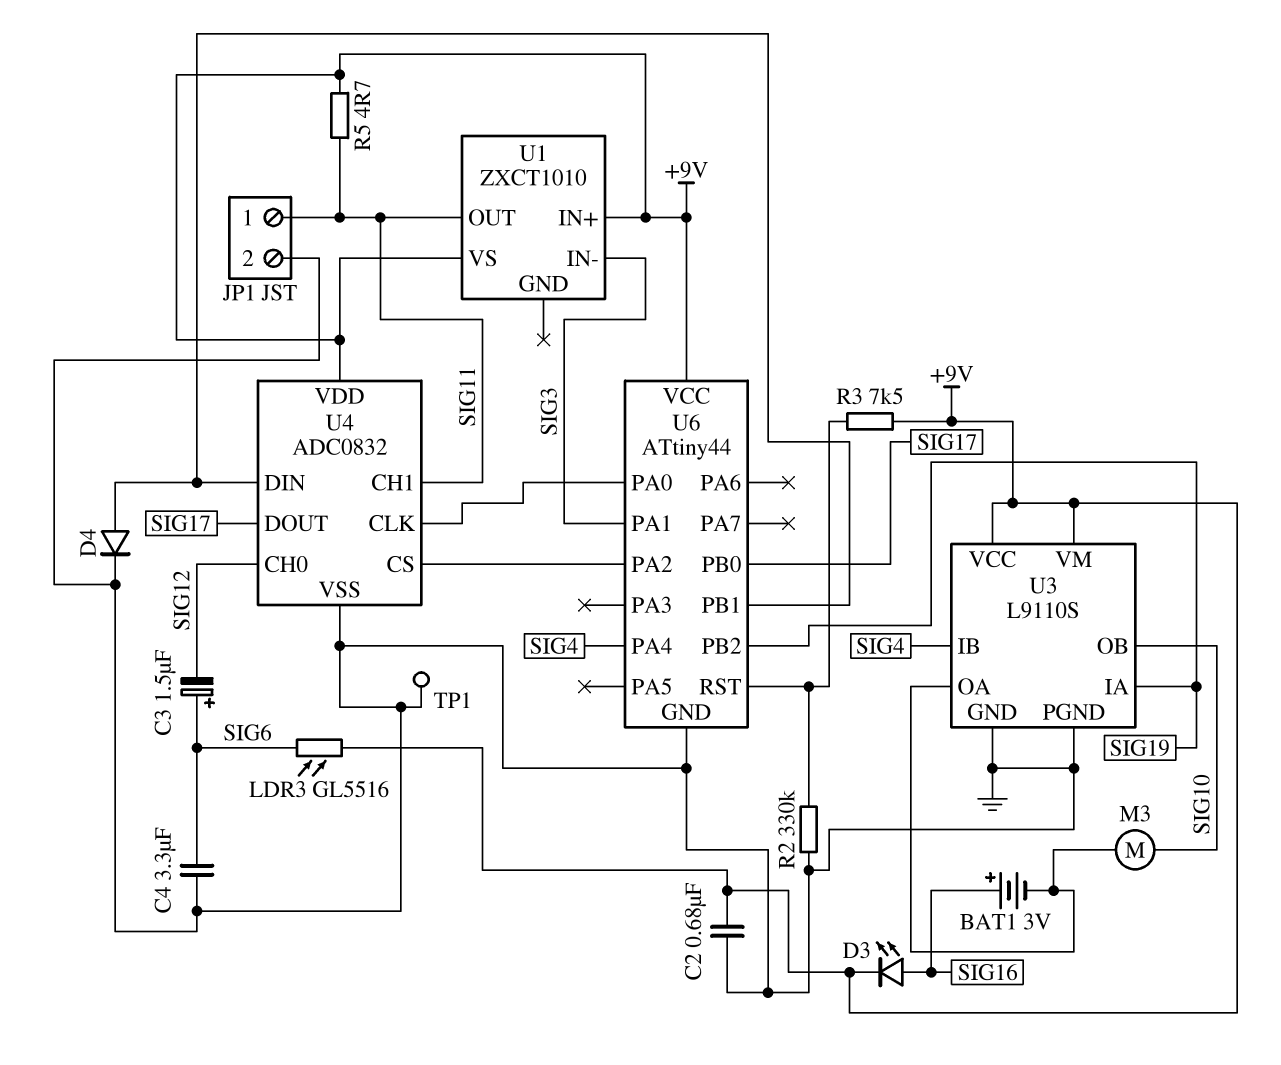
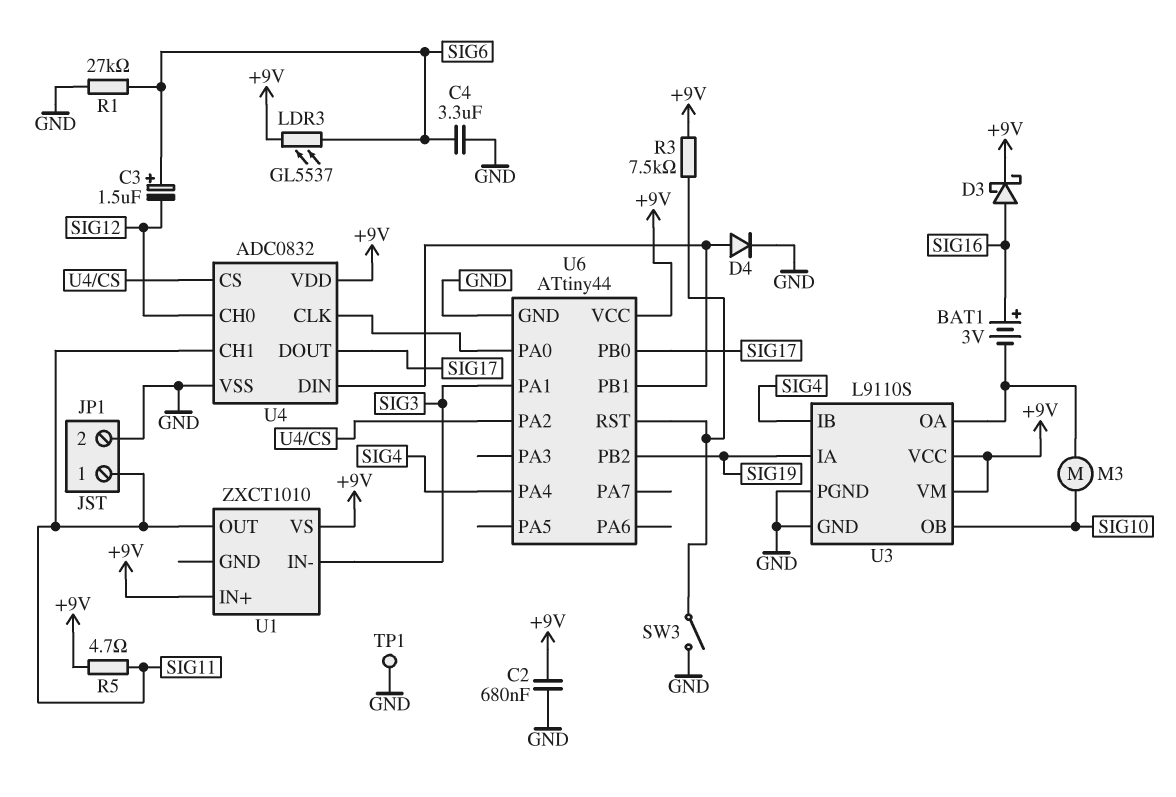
D3: LED (A SIG16, K +9V) -> schottky (A SIG16, K +9V)
LDR3: GL5516 (+9V, SIG6) -> GL5537 (+9V, SIG6)
R1: none -> 27k (GND, SIG6)
R2: 330k (GND, U6/RST) -> none
SW3: none -> switch (GND, U6/RST)

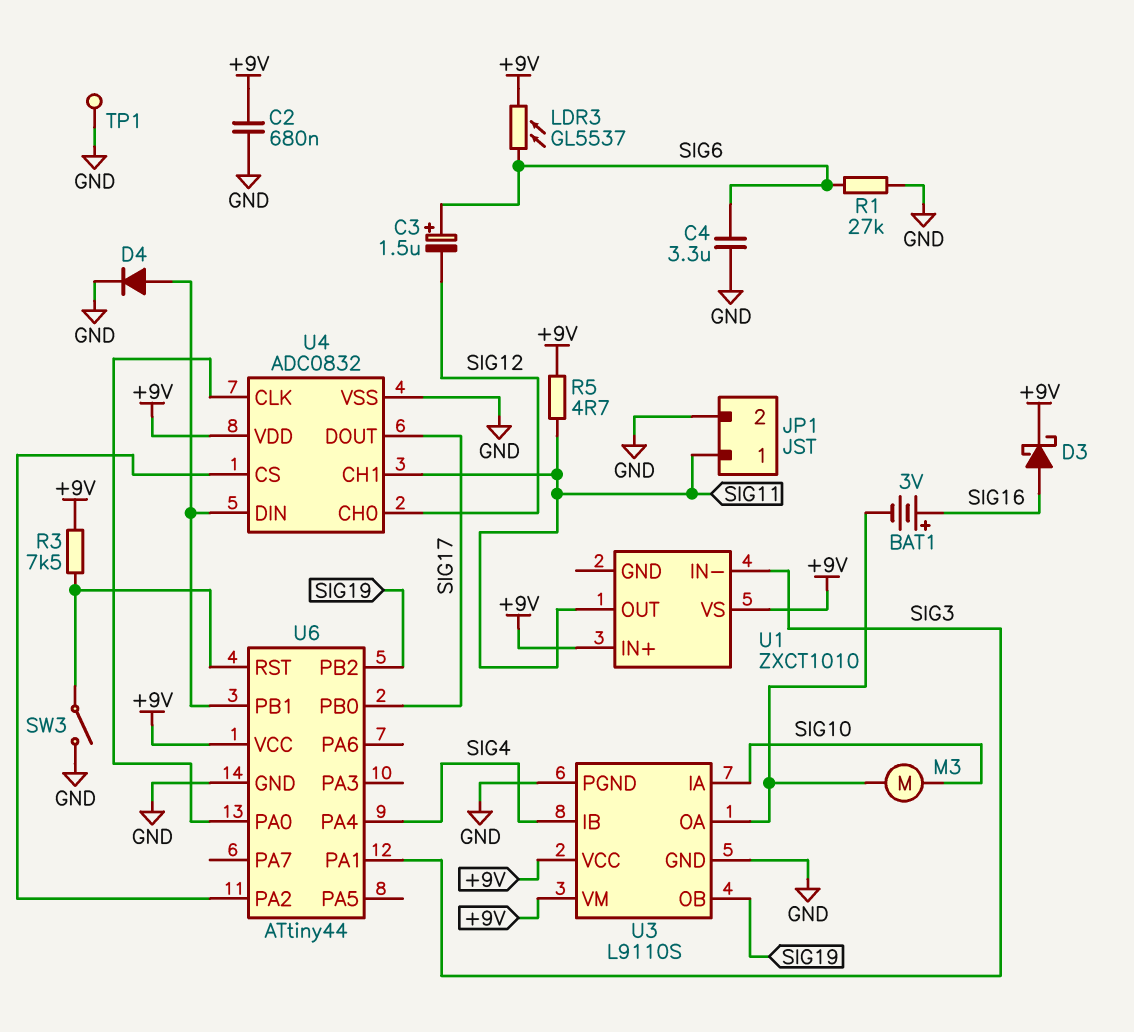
U3 pin IA: SIG19 -> SIG10
U3 pin OB: SIG10 -> SIG19

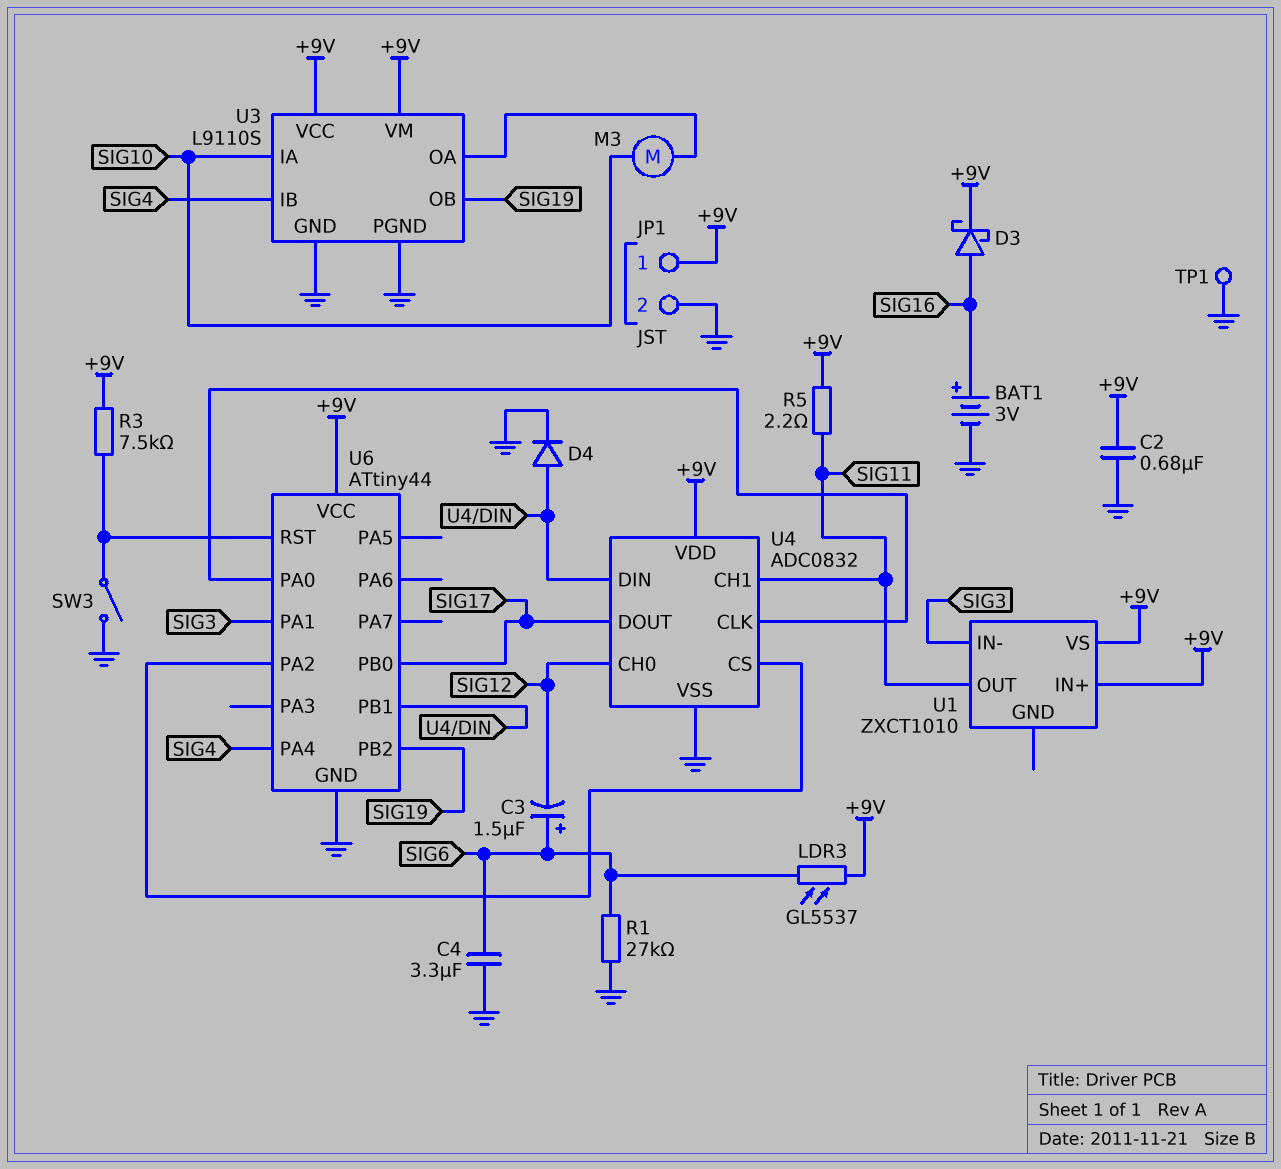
BAT1: 3V (plus SIG16, minus U3/OA) -> 3V (plus SIG16, minus GND)
JP1 pin 1: SIG11 -> +9V
R5: 4.7 (+9V, SIG11) -> 2.2 (+9V, SIG11)

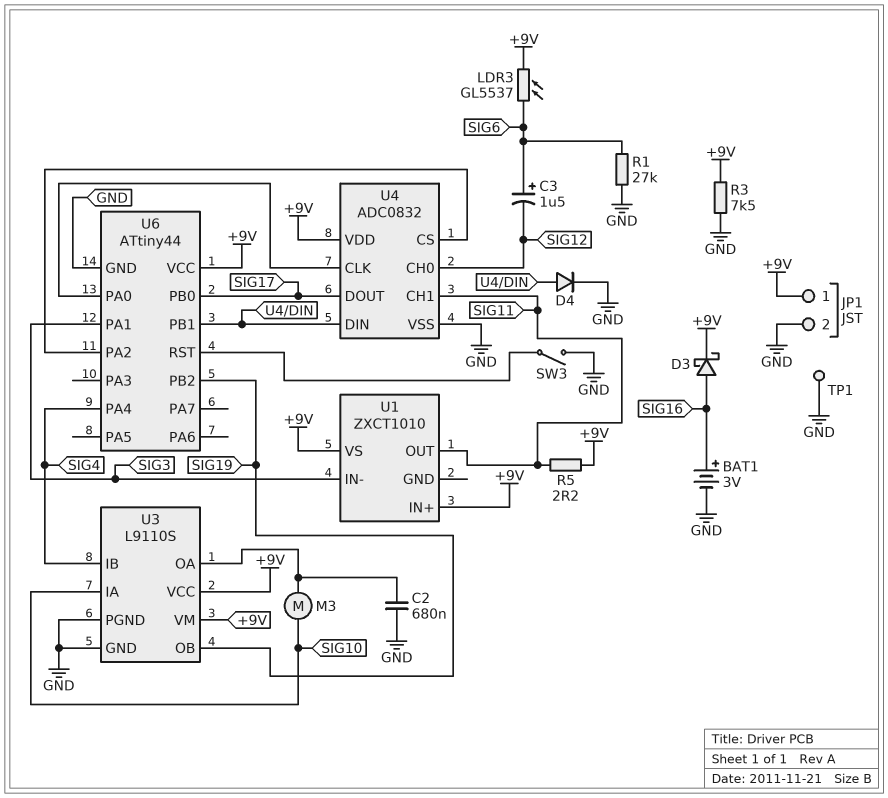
C2: 680nF (+9V, GND) -> 680nF (GND, U3/OA)
C4: 3.3uF (GND, SIG6) -> none
R3: 7.5k (+9V, U6/RST) -> 7.5k (+9V, GND)

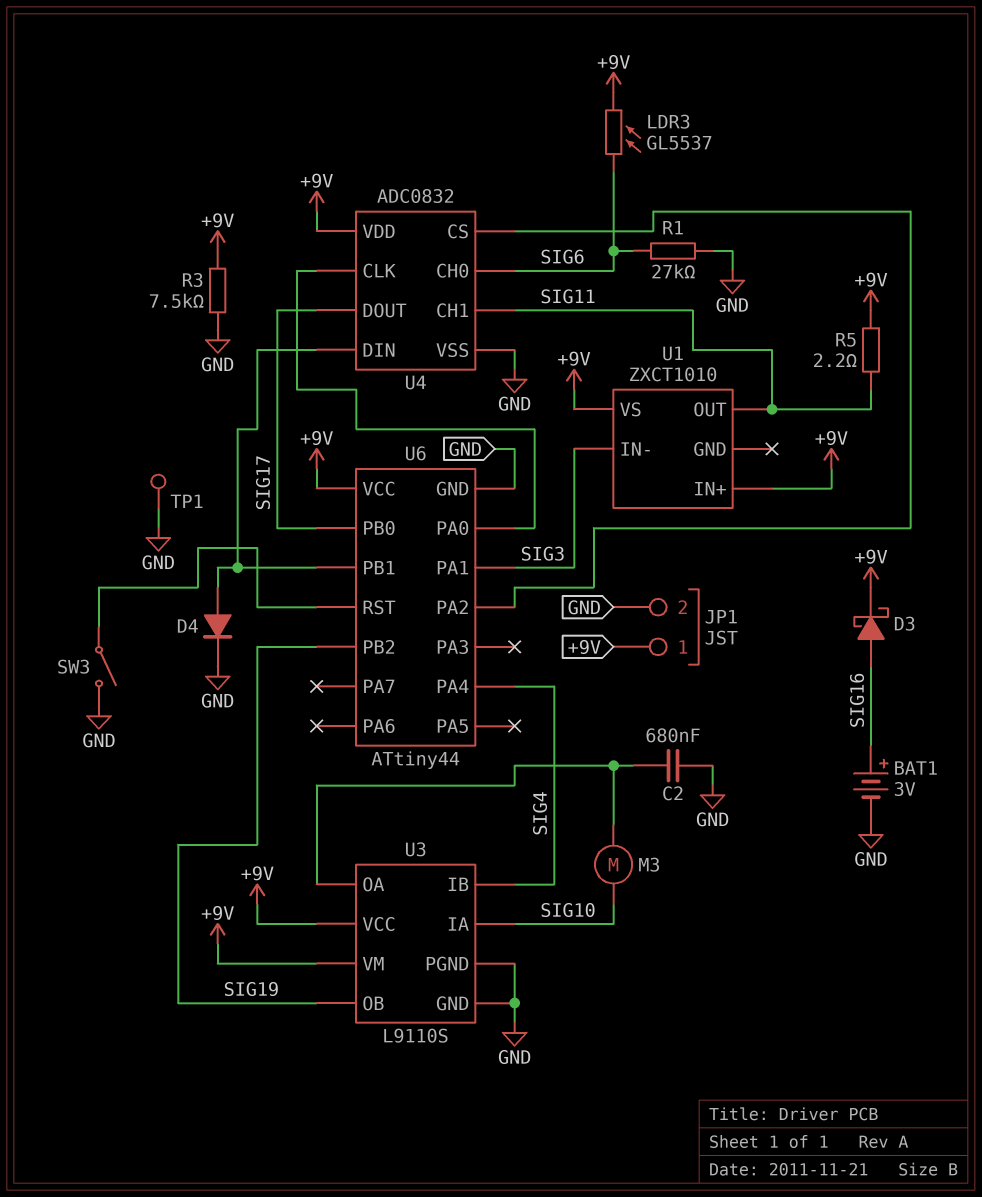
C3: 1.5uF (plus SIG6, minus SIG12) -> none
U4 pin CH0: SIG12 -> SIG6

